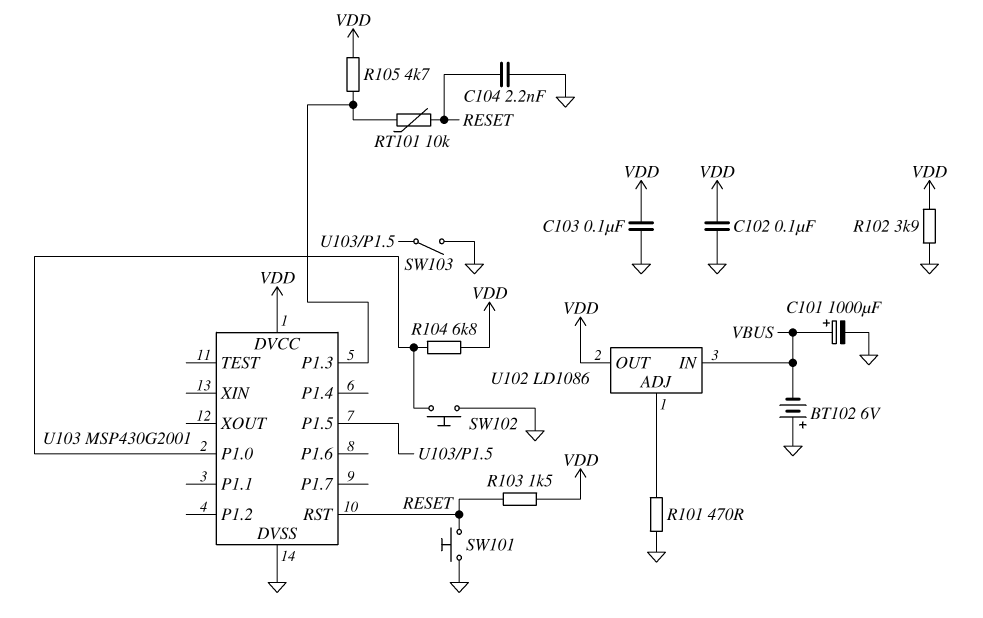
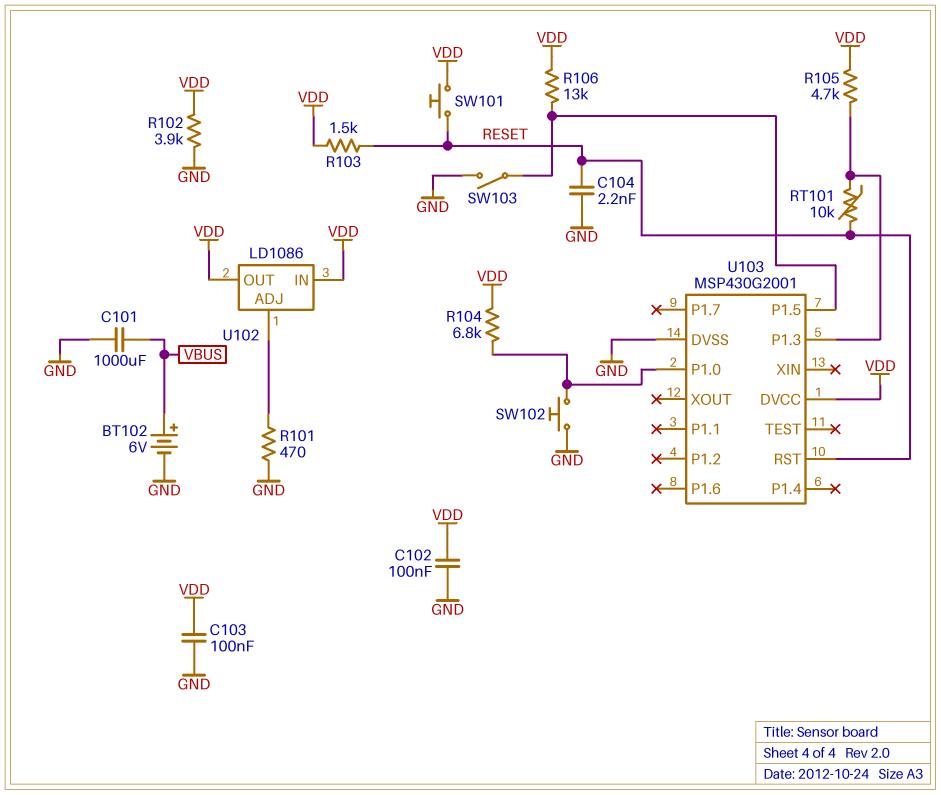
BT102: 6V (plus GND, minus VBUS) -> 6V (plus VBUS, minus GND)
C101: 1000uF (plus VBUS, minus GND) -> 1000uF (GND, VBUS)
R106: none -> 13k (U103/P1.5, VDD)
SW101: button (GND, RESET) -> button (RESET, VDD)
U102 pin IN: VBUS -> VDD

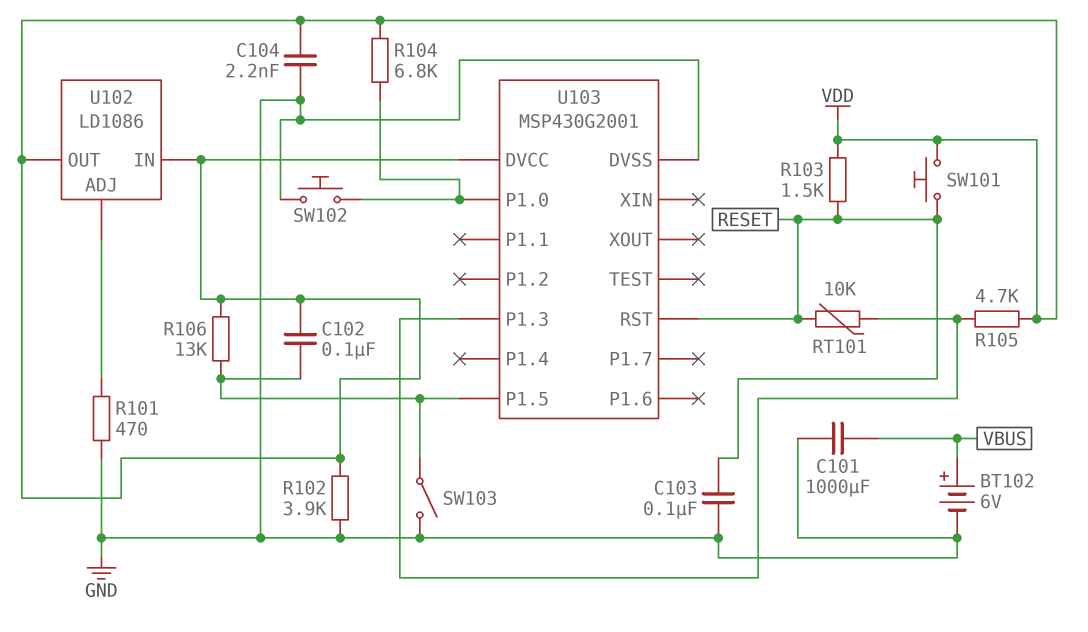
C102: 100nF (GND, VDD) -> 100nF (U103/P1.5, VDD)
C103: 100nF (GND, VDD) -> 100nF (GND, RESET)
C104: 2.2nF (GND, RESET) -> 2.2nF (GND, VDD)

